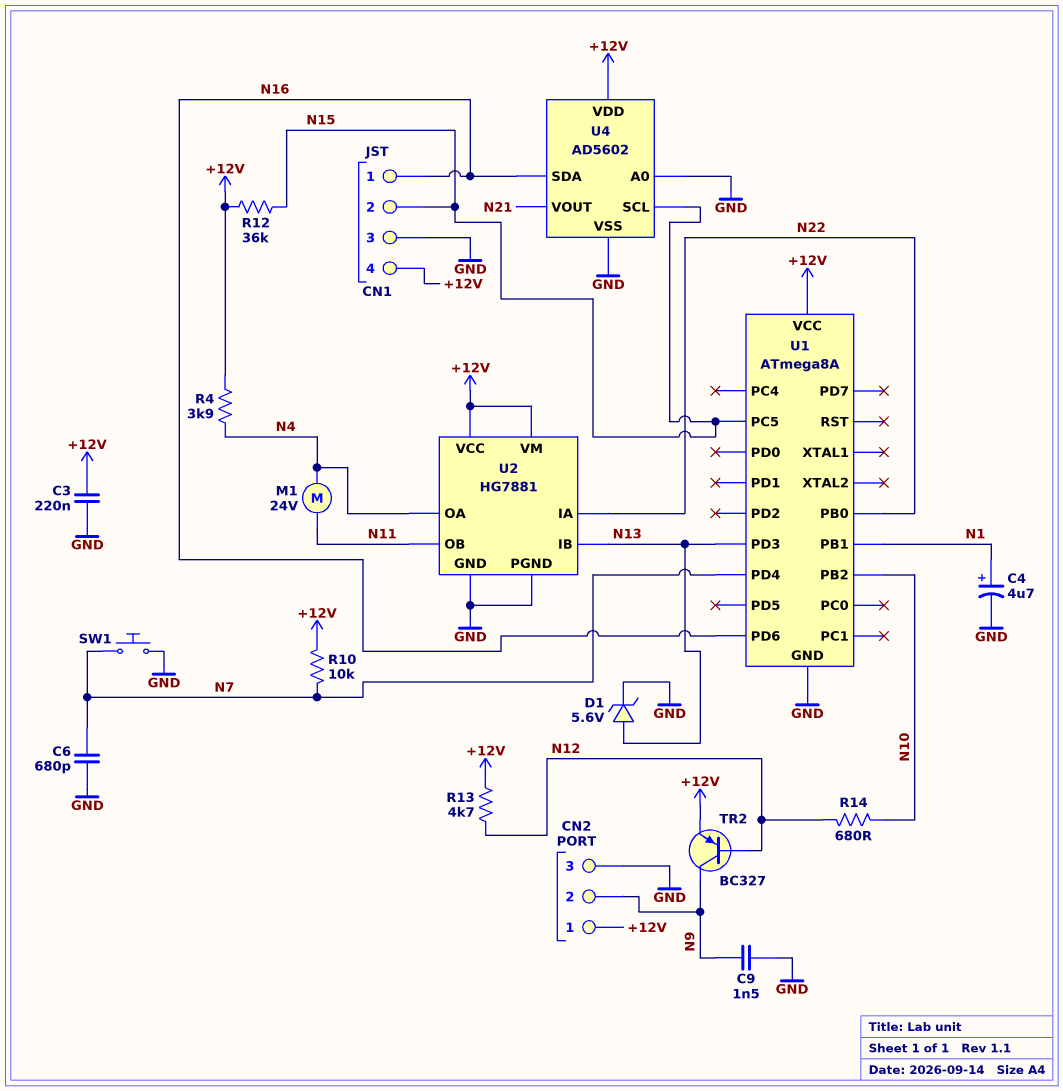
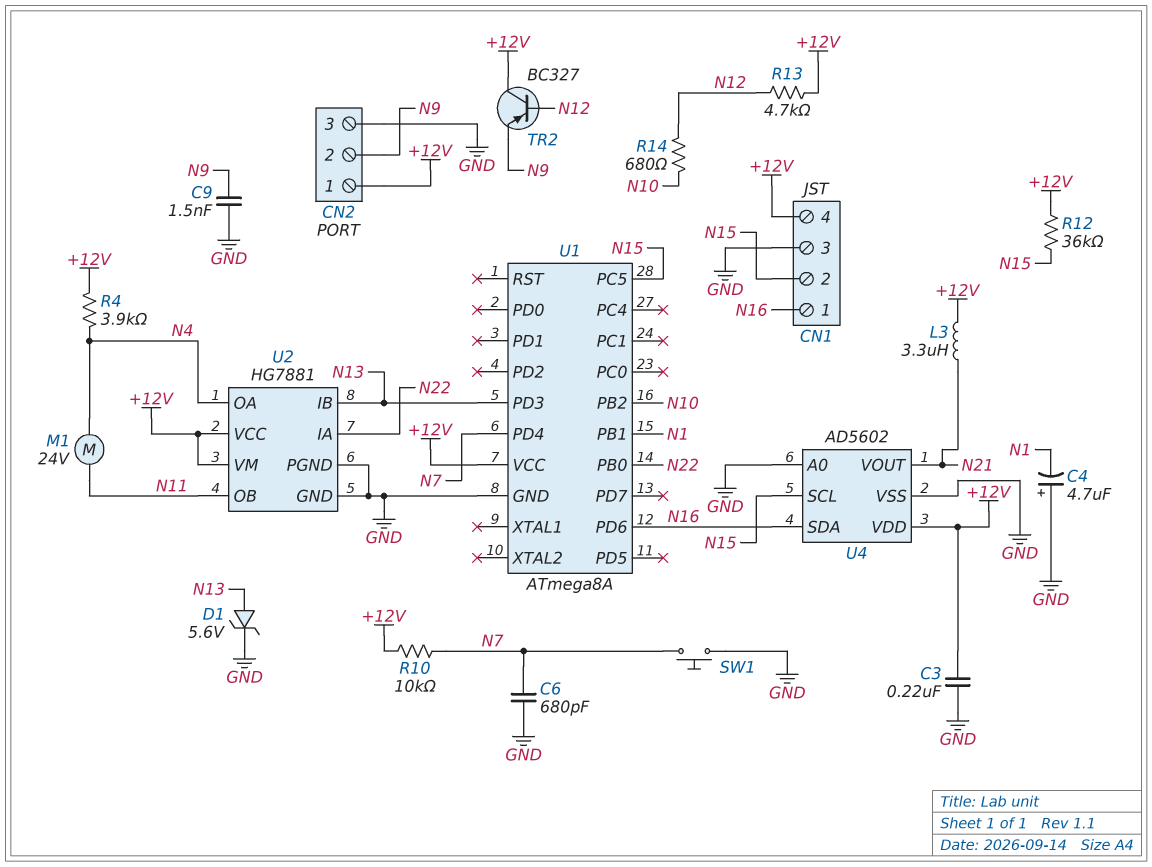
C4: 4.7uF (plus N1, minus GND) -> 4.7uF (plus GND, minus N1)
L3: none -> 3.3uH (+12V, N21)
TR2: PNP BC327 (B N12, C N9, E +12V) -> PNP BC327 (B N12, C +12V, E N9)

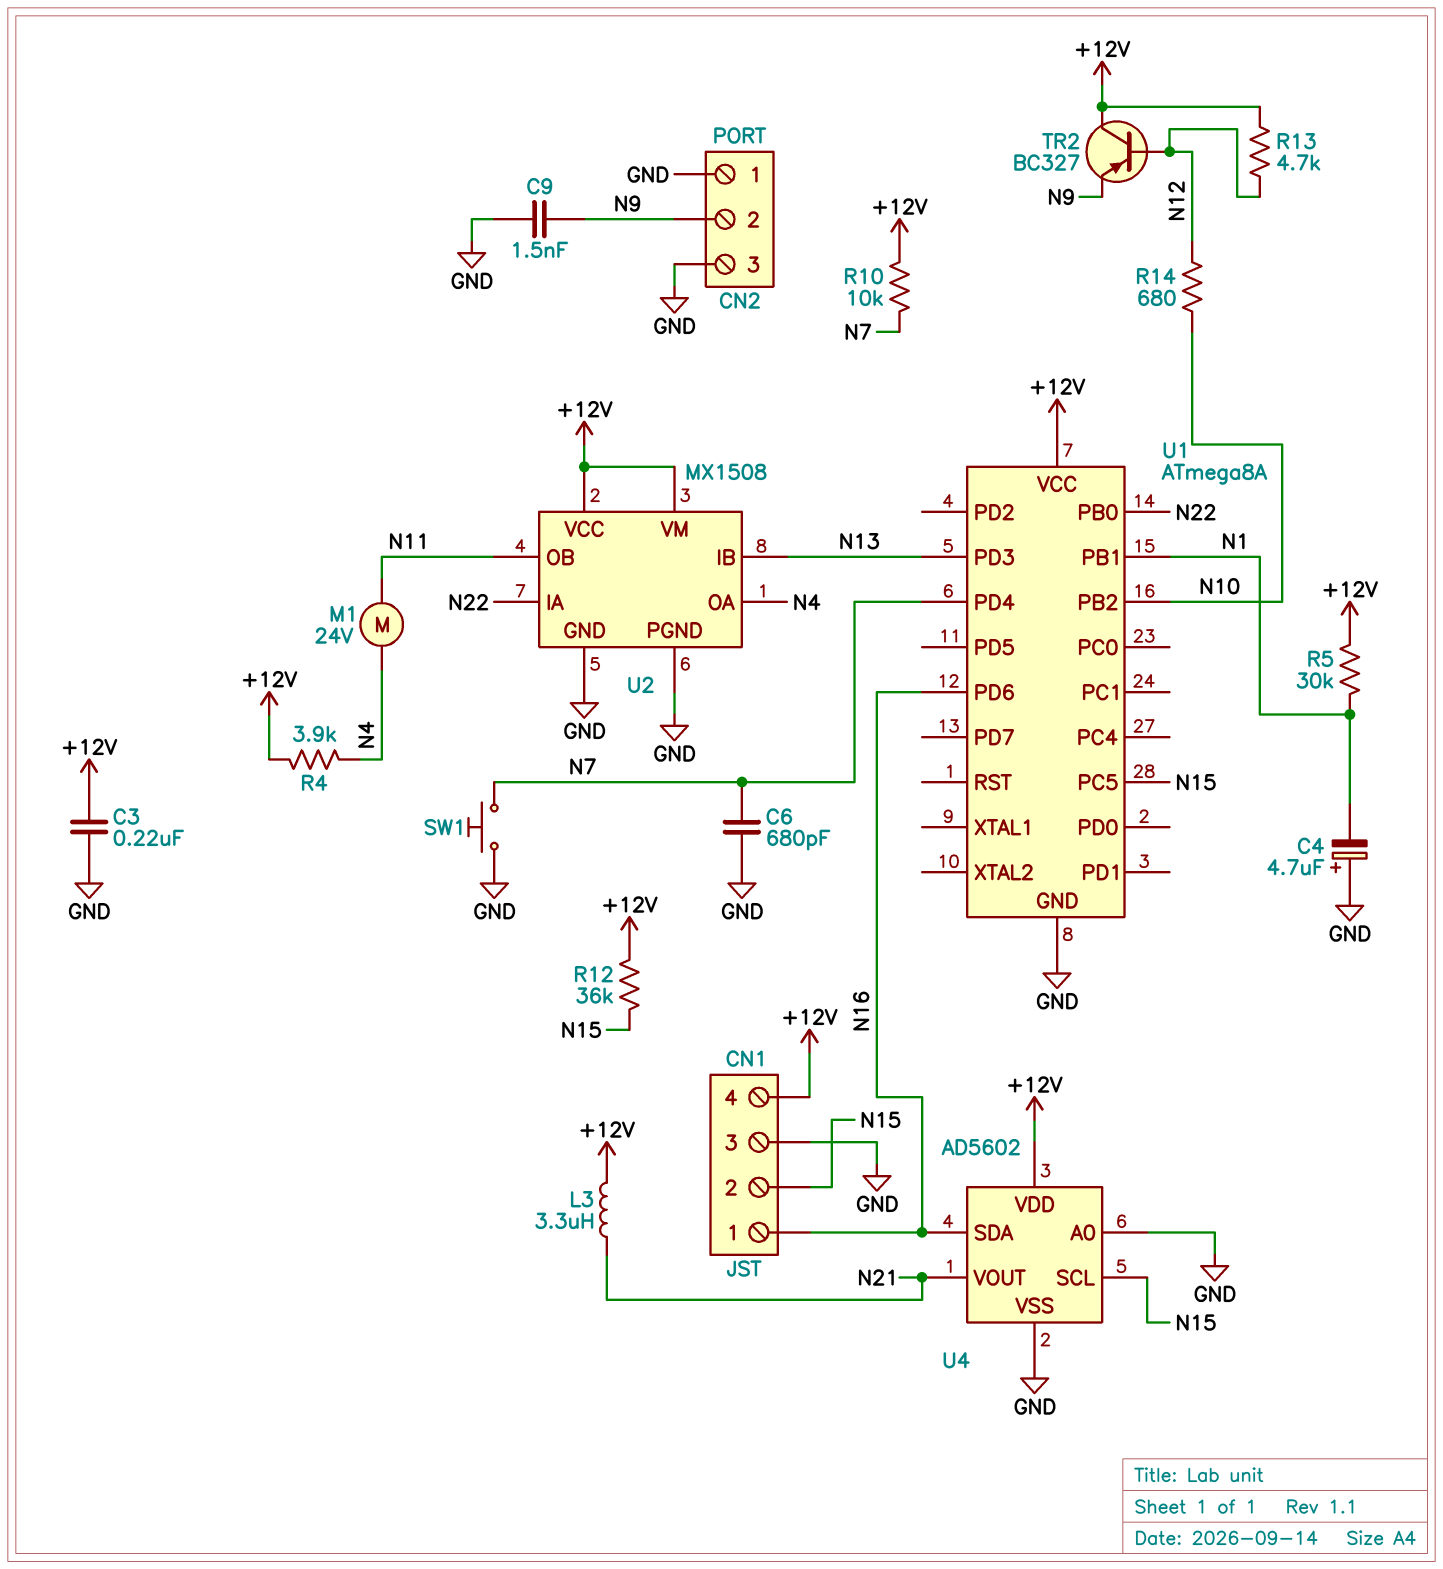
CN2 pin 1: +12V -> GND
D1: zener 5.6V (A N13, K GND) -> none
R5: none -> 30k (+12V, N1)
U2: HG7881 -> MX1508

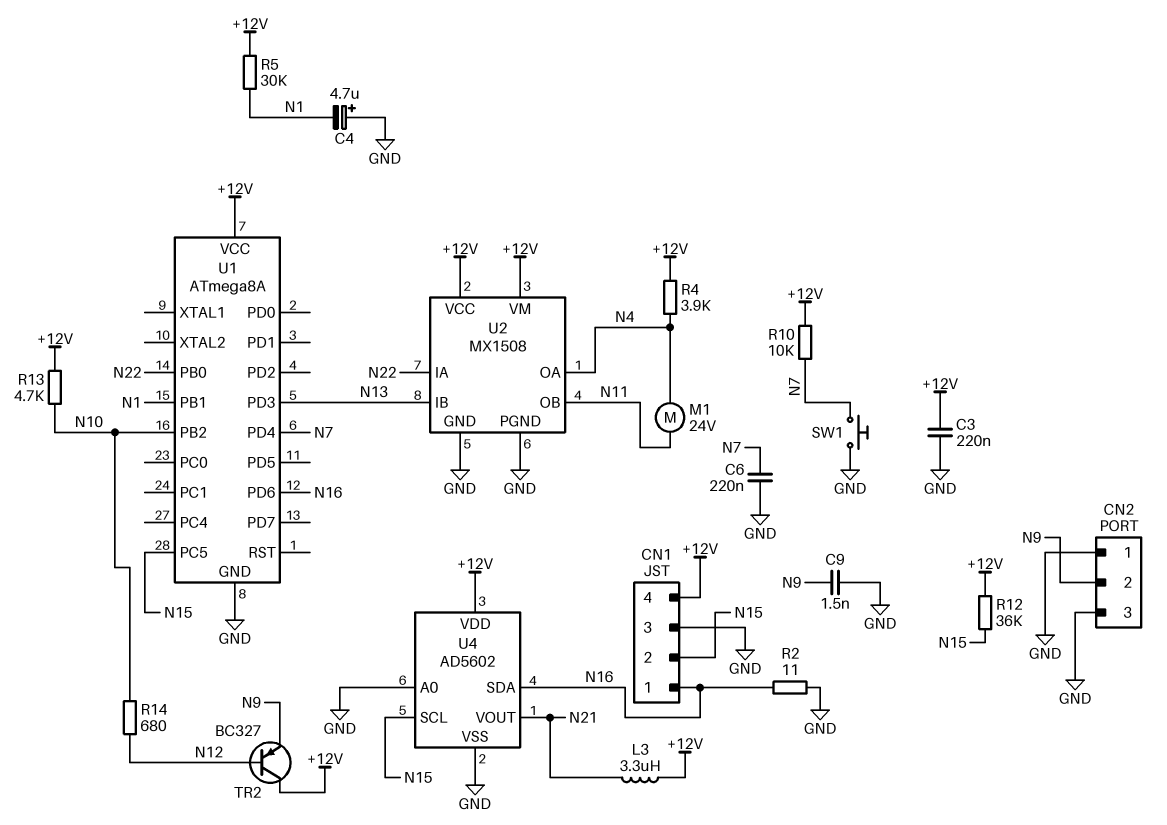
C6: 680pF (GND, N7) -> 220nF (GND, N7)
R2: none -> 11 (GND, N16)
R13: 4.7k (+12V, N12) -> 4.7k (+12V, N10)

